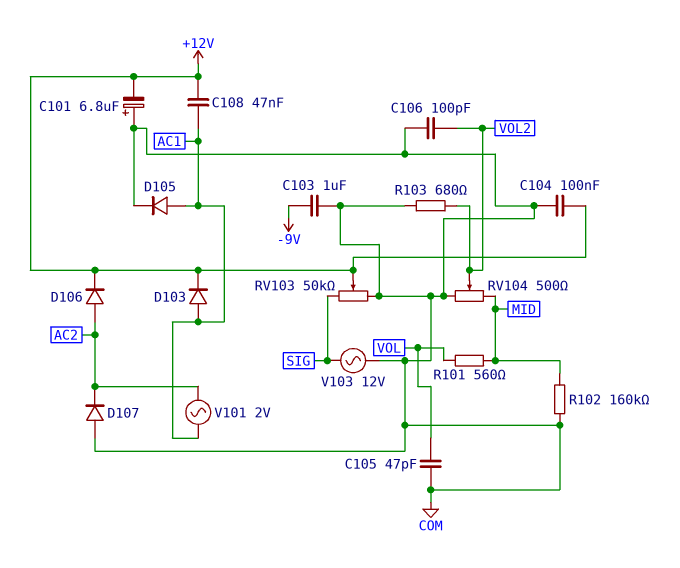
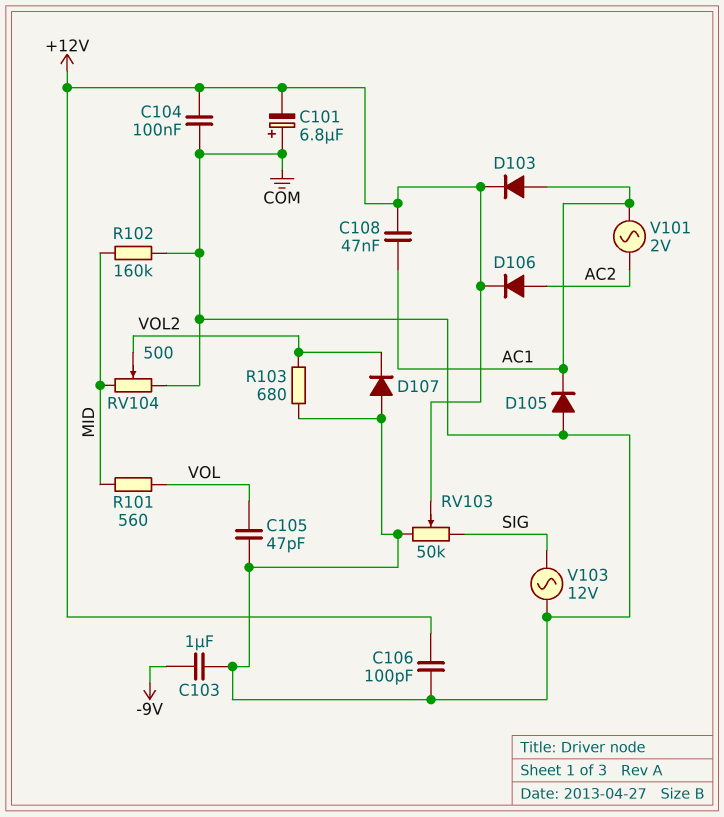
C106: 100pF (COM, VOL2) -> 100pF (+12V, COM)
D105: diode (A AC1, K COM) -> diode (A COM, K AC1)
D107: diode (A COM, K AC2) -> diode (A COM, K VOL2)

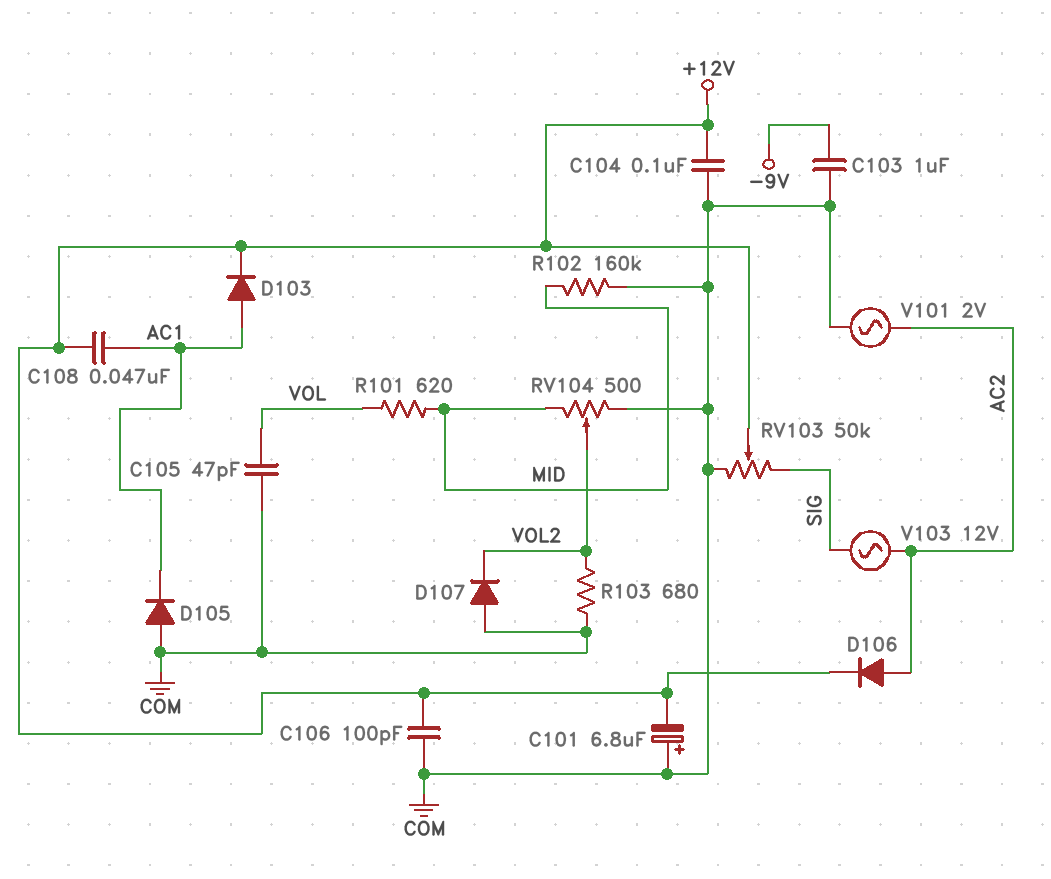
R101: 560 (MID, VOL) -> 620 (MID, VOL)
V101: AC 2V (AC1, AC2) -> AC 2V (AC2, COM)
V103: AC 12V (COM, SIG) -> AC 12V (AC2, SIG)

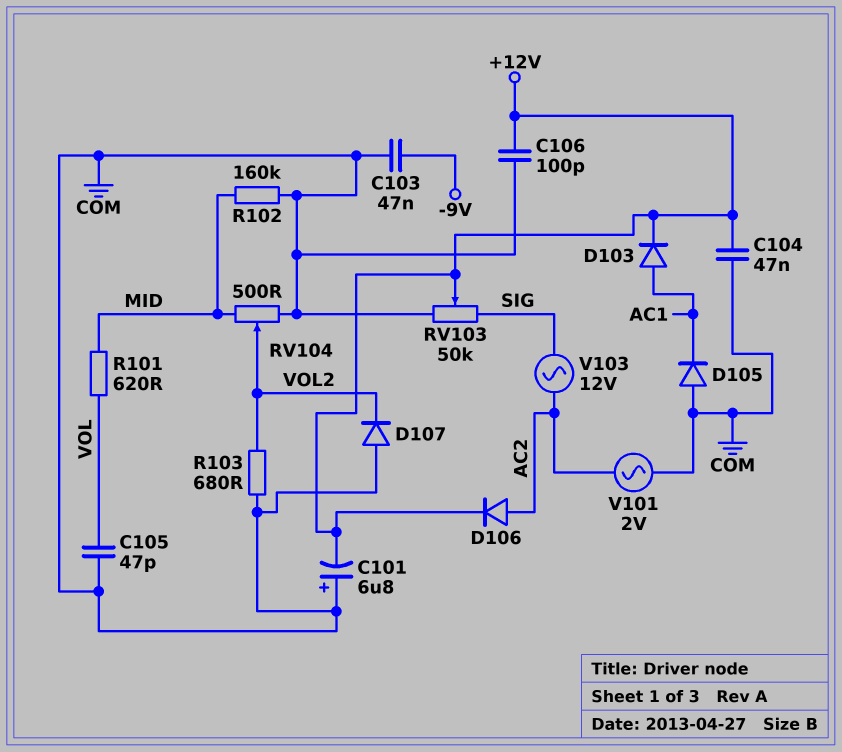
C103: 1uF (-9V, COM) -> 47nF (-9V, COM)
C104: 100nF (+12V, COM) -> 47nF (+12V, COM)
C108: 47nF (+12V, AC1) -> none

